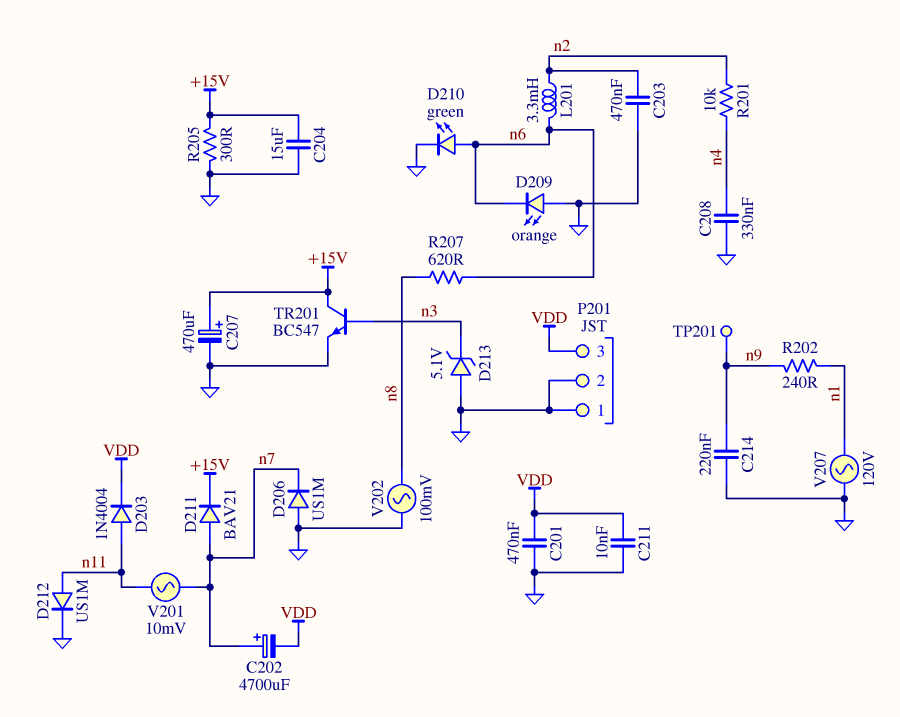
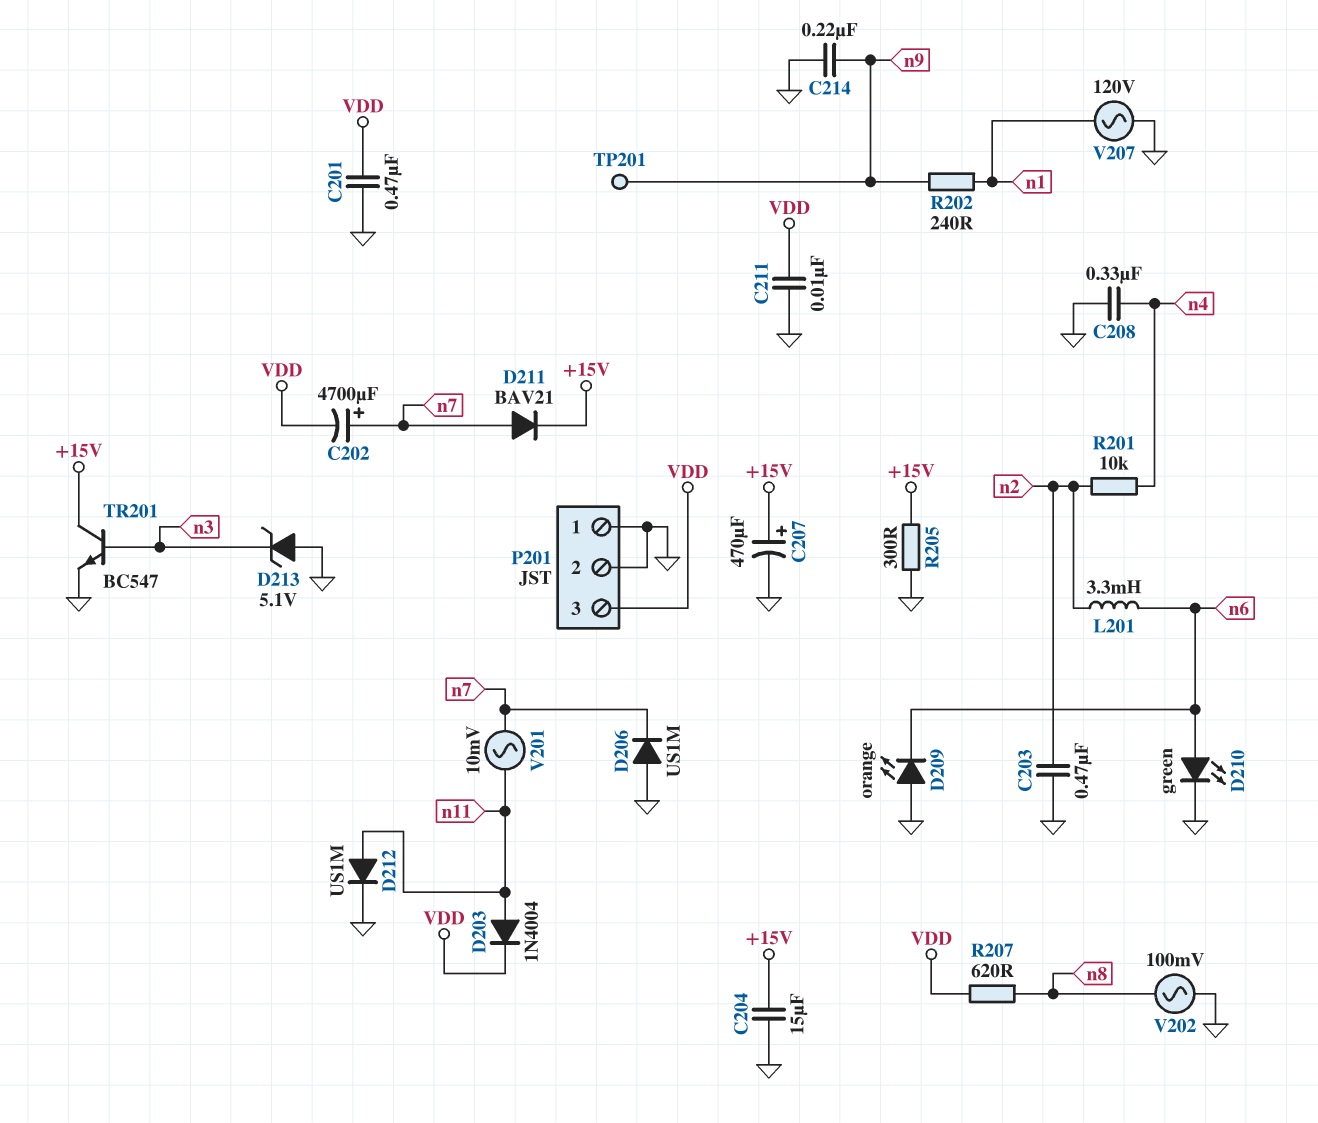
R207: 620 (n6, n8) -> 620 (VDD, n8)

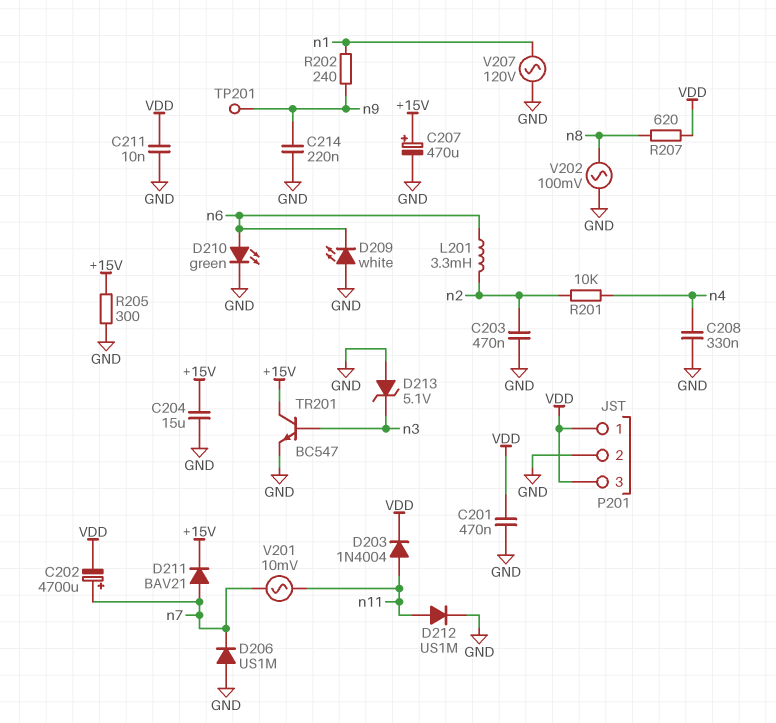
D209: LED orange (A GND, K n6) -> LED white (A GND, K n6)
P201 pin 1: GND -> VDD

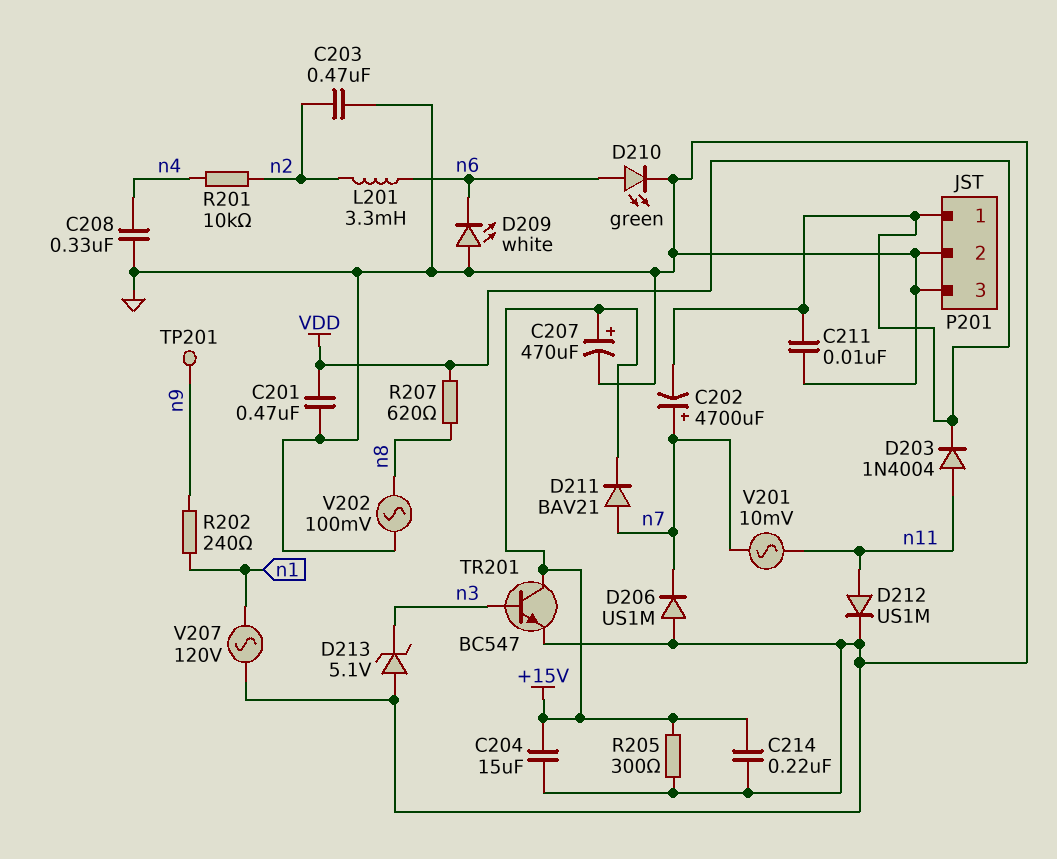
C214: 220nF (GND, n9) -> 220nF (+15V, GND)
P201 pin 3: VDD -> GND

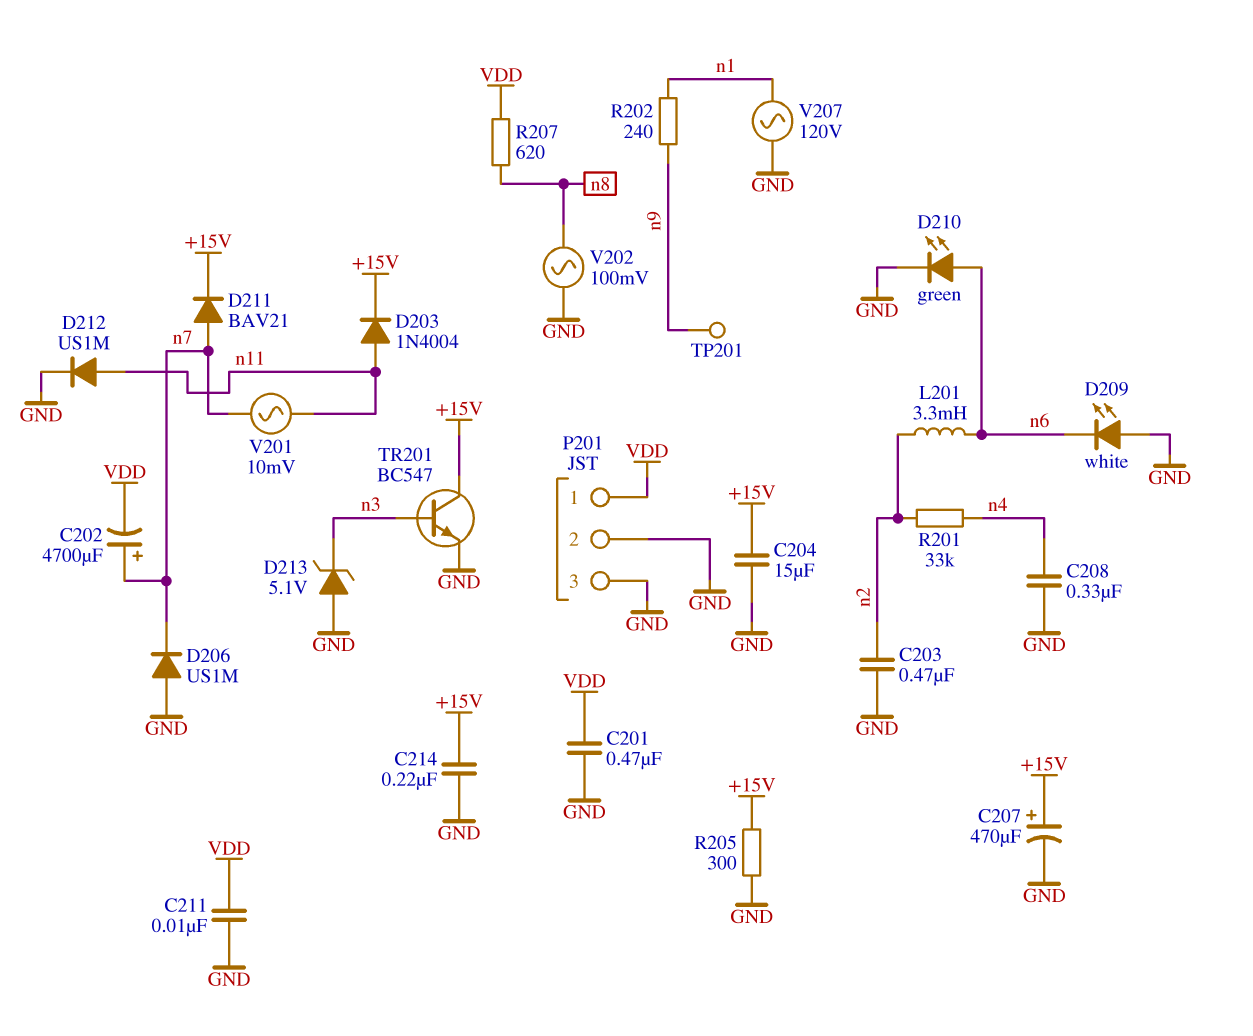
D203: diode 1N4004 (A n11, K VDD) -> diode 1N4004 (A n11, K +15V)
R201: 10k (n2, n4) -> 33k (n2, n4)

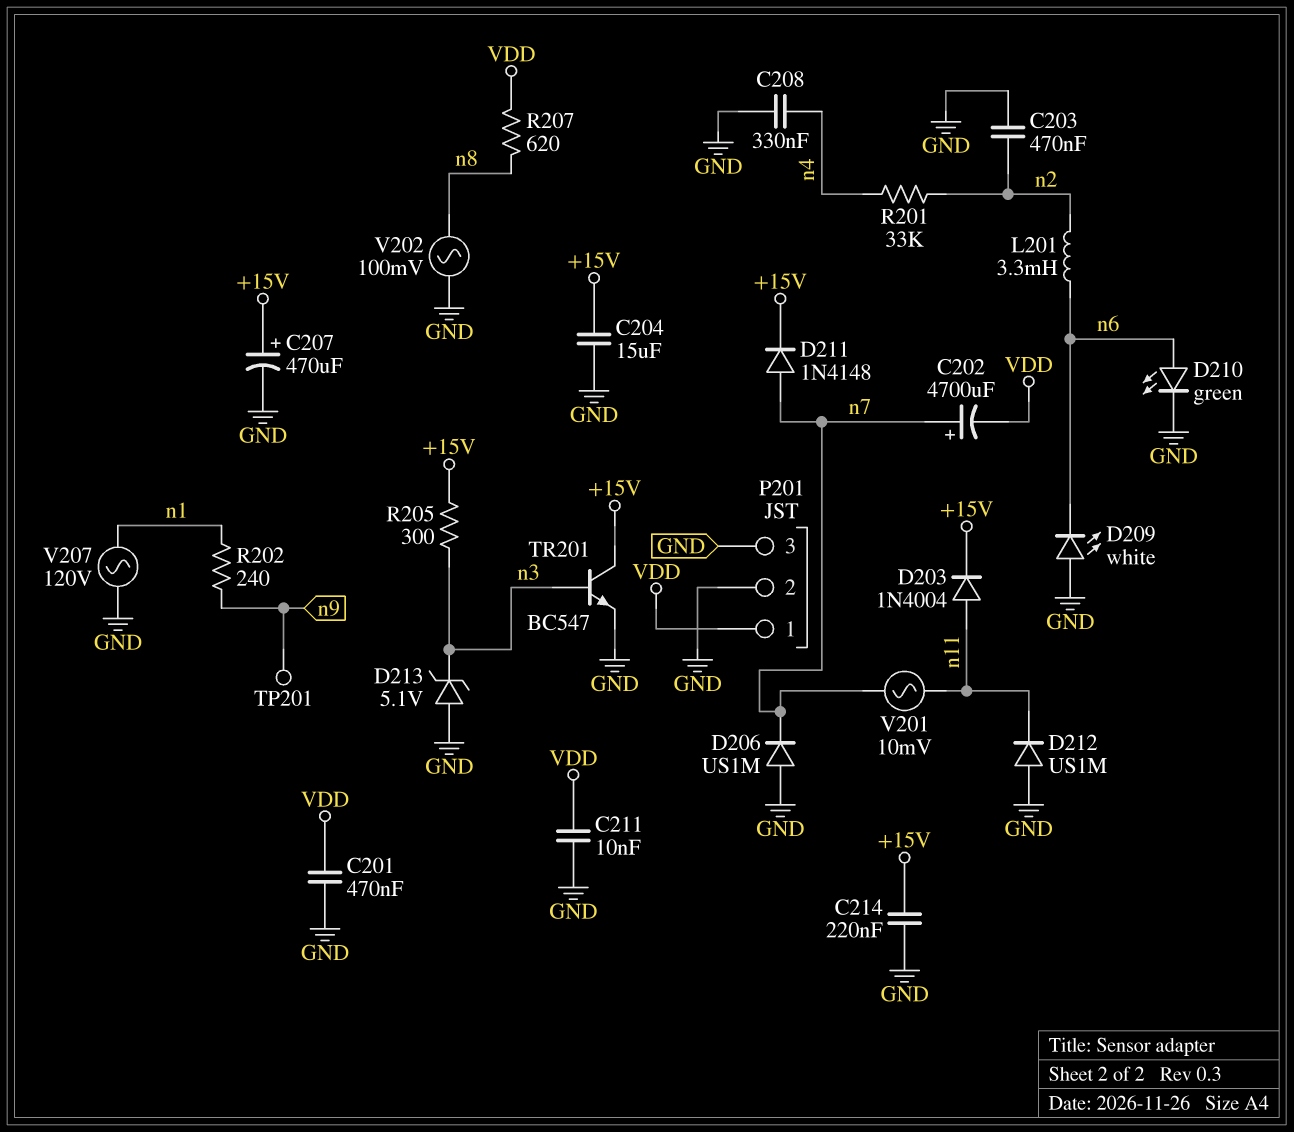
D211: diode BAV21 (A n7, K +15V) -> diode 1N4148 (A n7, K +15V)
D212: diode US1M (A n11, K GND) -> diode US1M (A GND, K n11)
R205: 300 (+15V, GND) -> 300 (+15V, n3)

